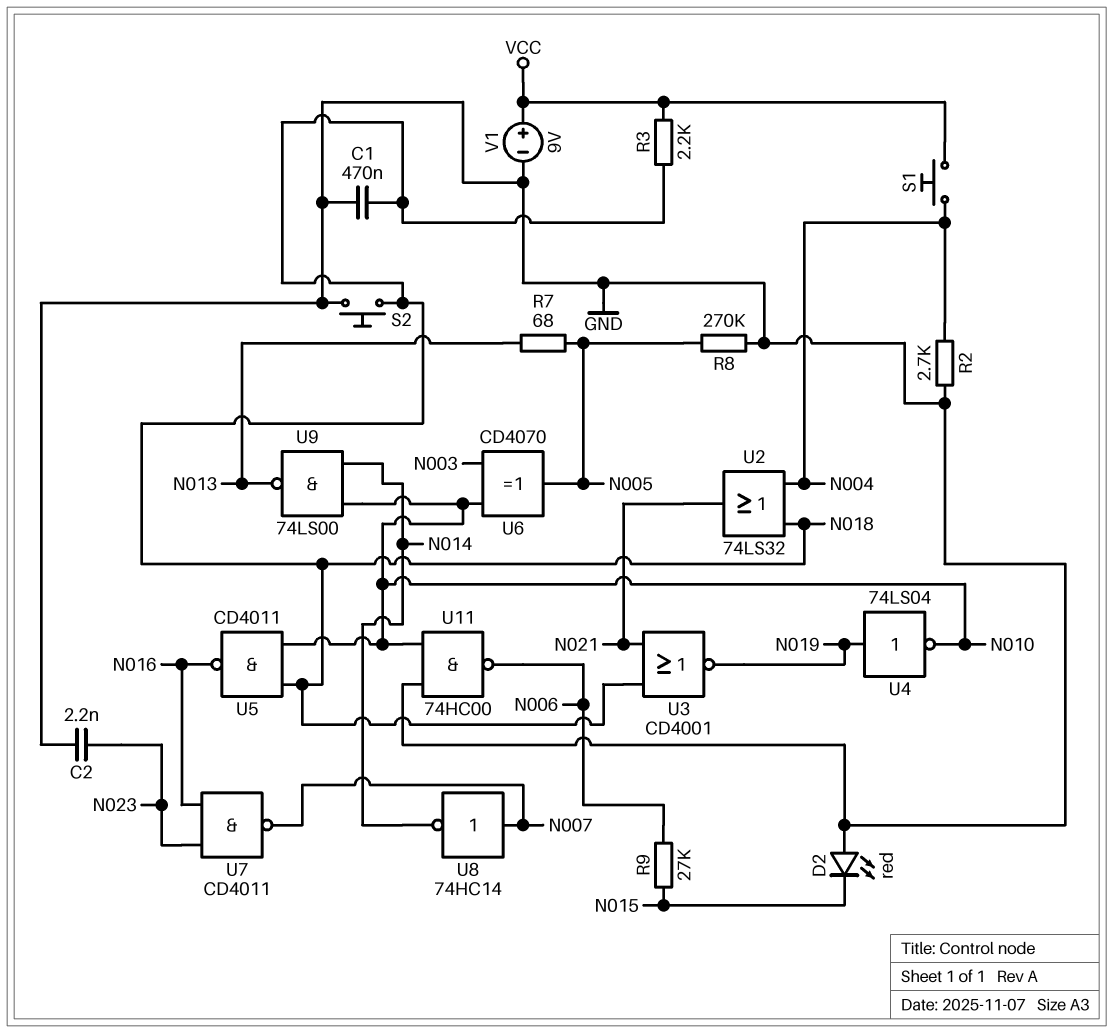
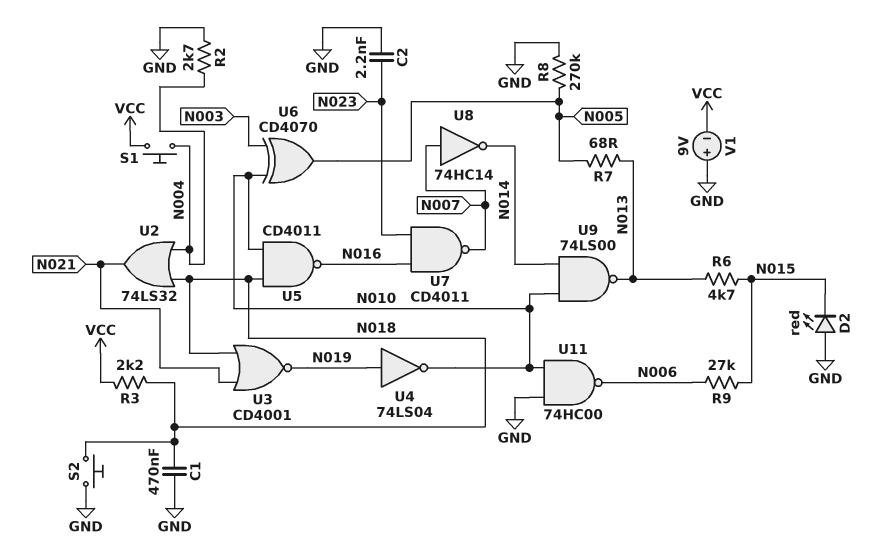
R6: none -> 4.7k (N013, N015)
V1: 9V (plus VCC, minus GND) -> 9V (plus GND, minus VCC)

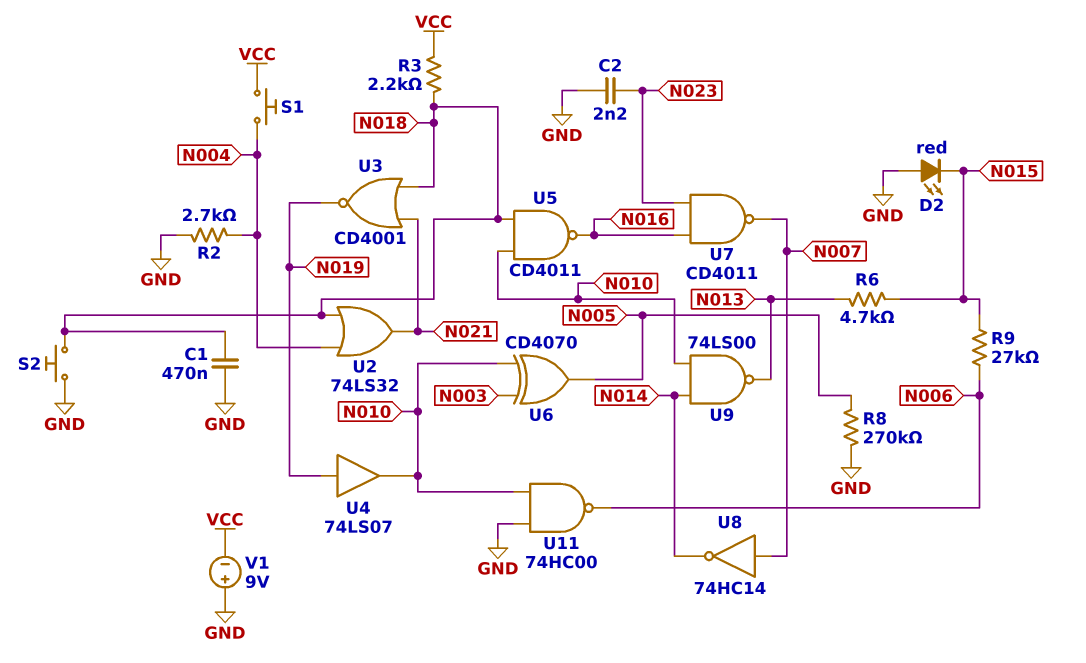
R7: 68 (N005, N013) -> none
U4: NOT 74LS04 (in N019, out N010) -> buffer 74LS07 (in N019, out N010)

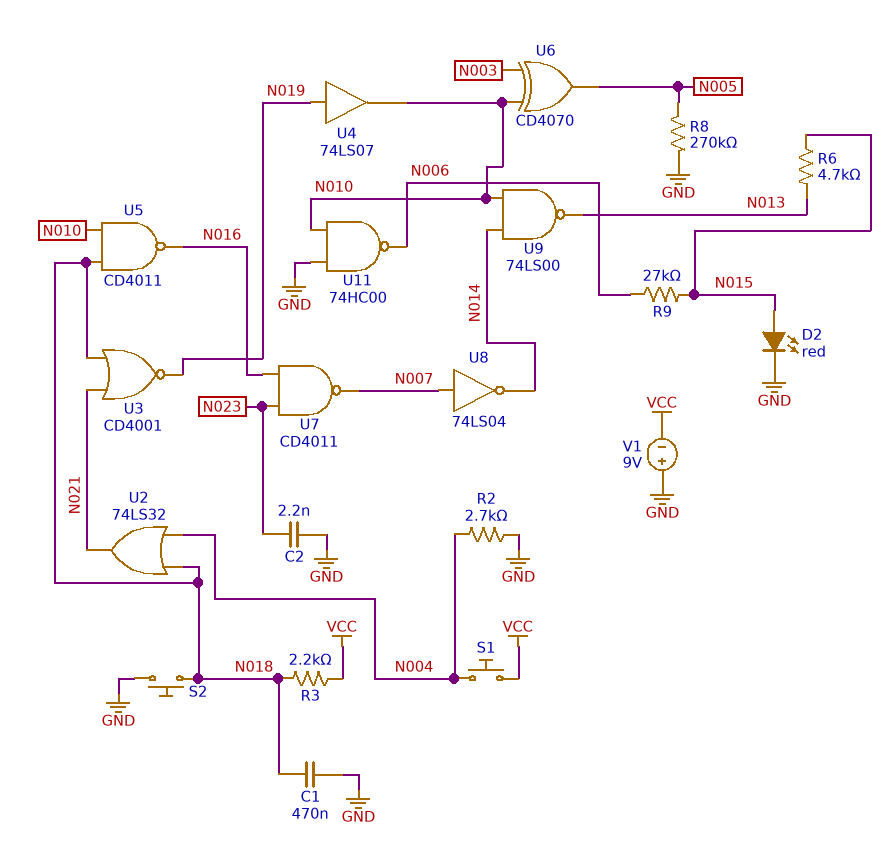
D2: LED red (A GND, K N015) -> LED red (A N015, K GND)
U8: NOT 74HC14 (in N007, out N014) -> NOT 74LS04 (in N007, out N014)

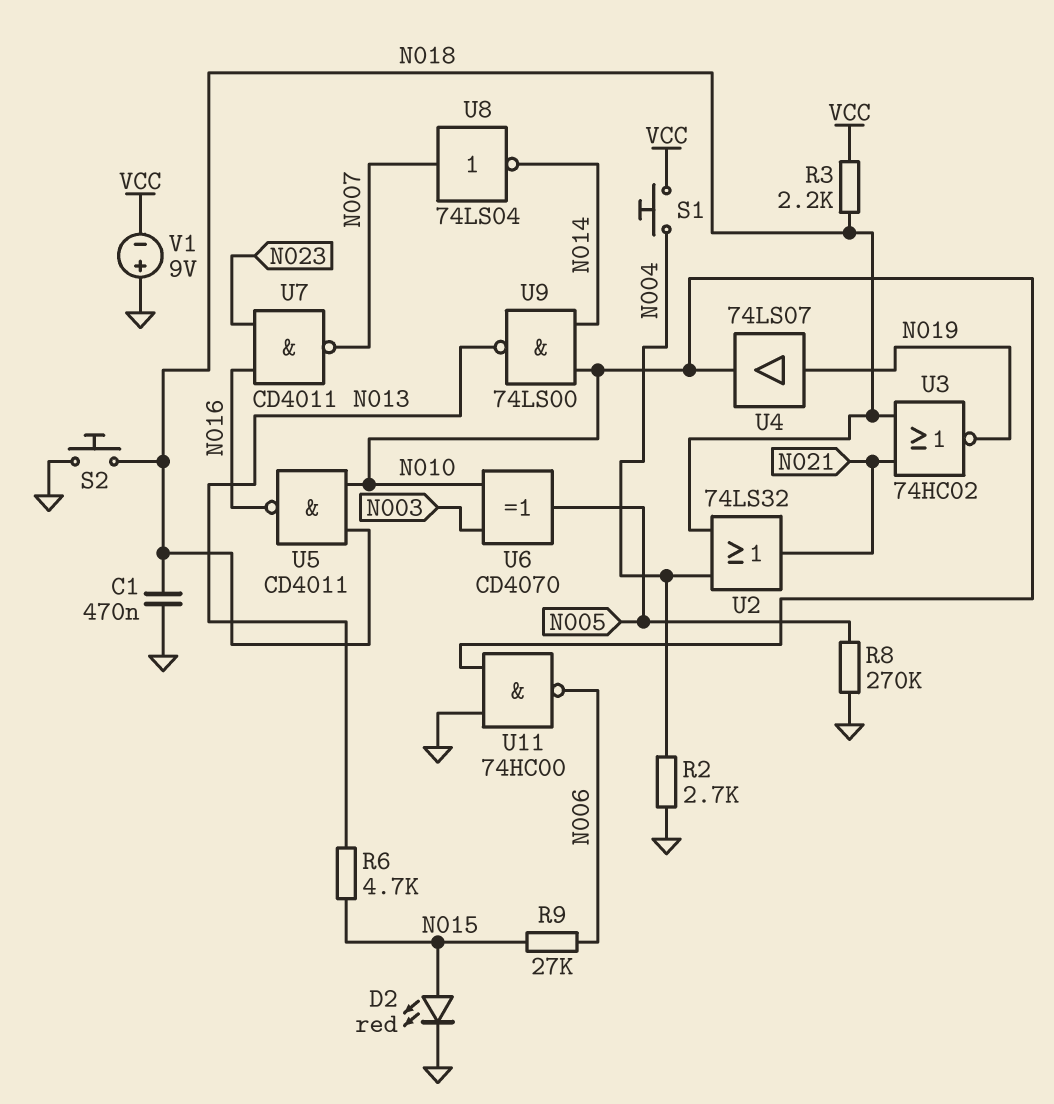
C2: 2.2nF (GND, N023) -> none
U3: NOR CD4001 (in N018, in N021, out N019) -> NOR 74HC02 (in N018, in N021, out N019)

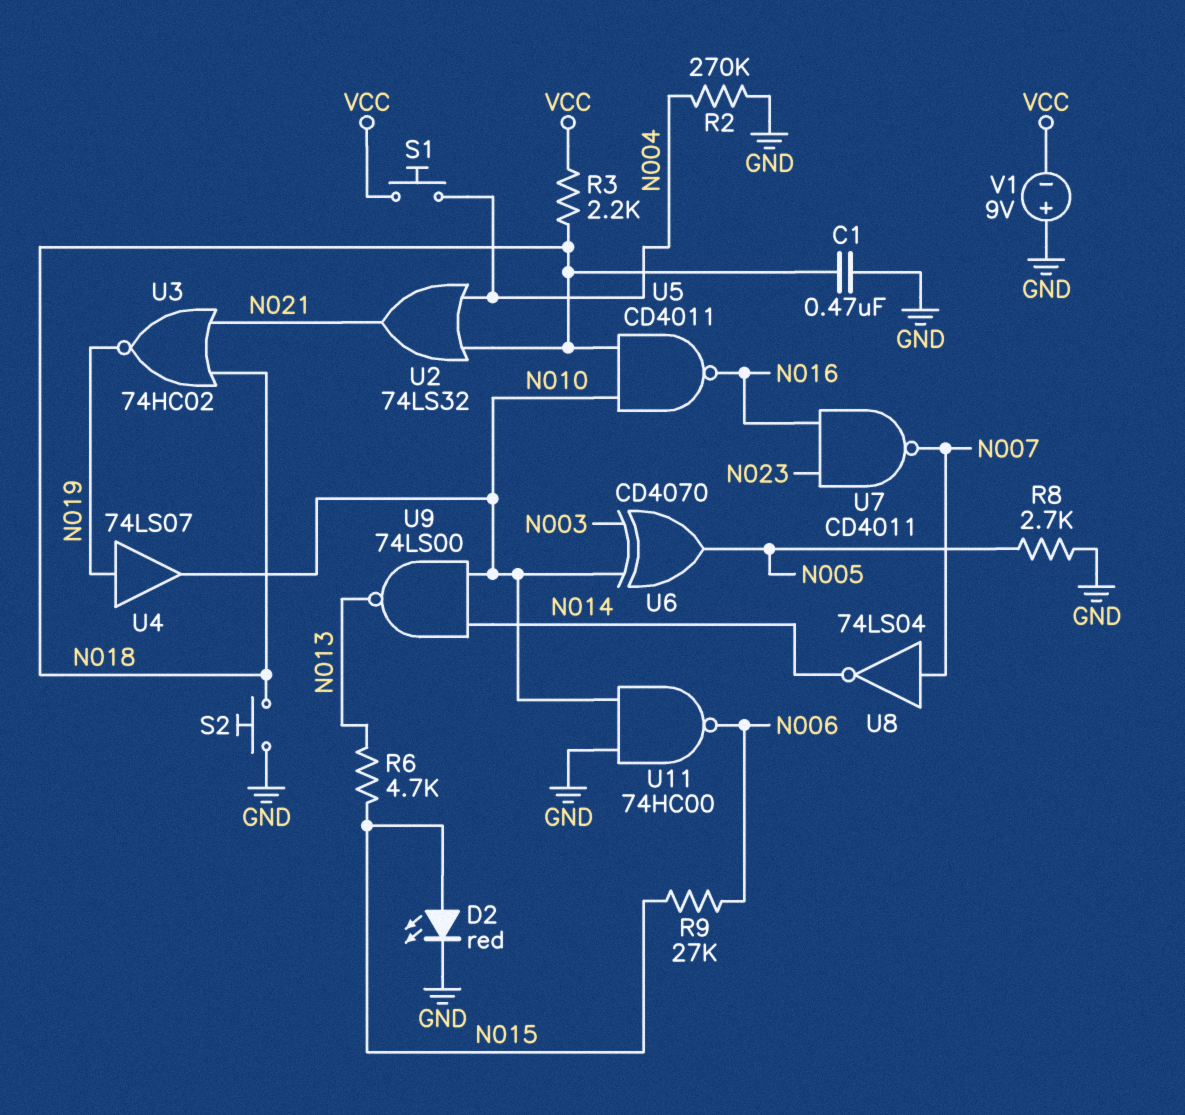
R2: 2.7k (GND, N004) -> 270k (GND, N004)
R8: 270k (GND, N005) -> 2.7k (GND, N005)

